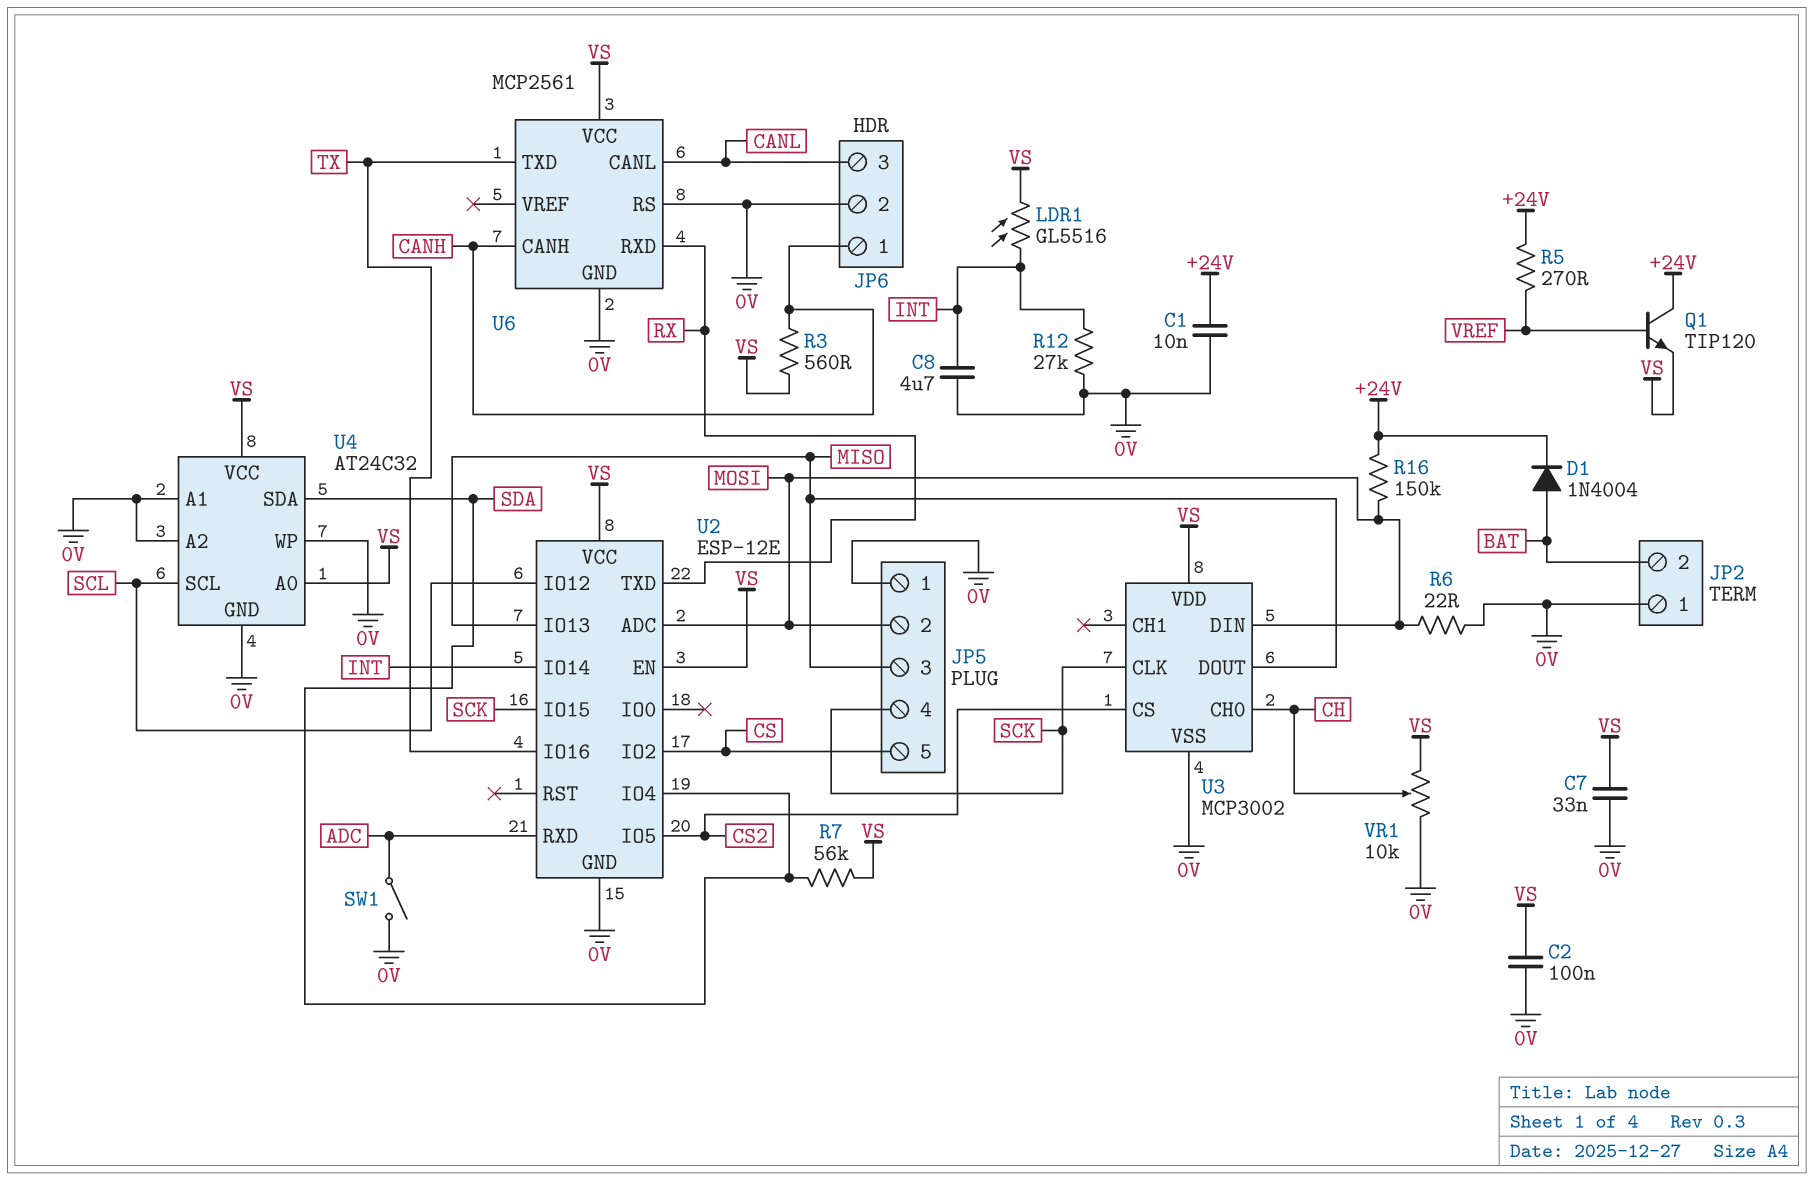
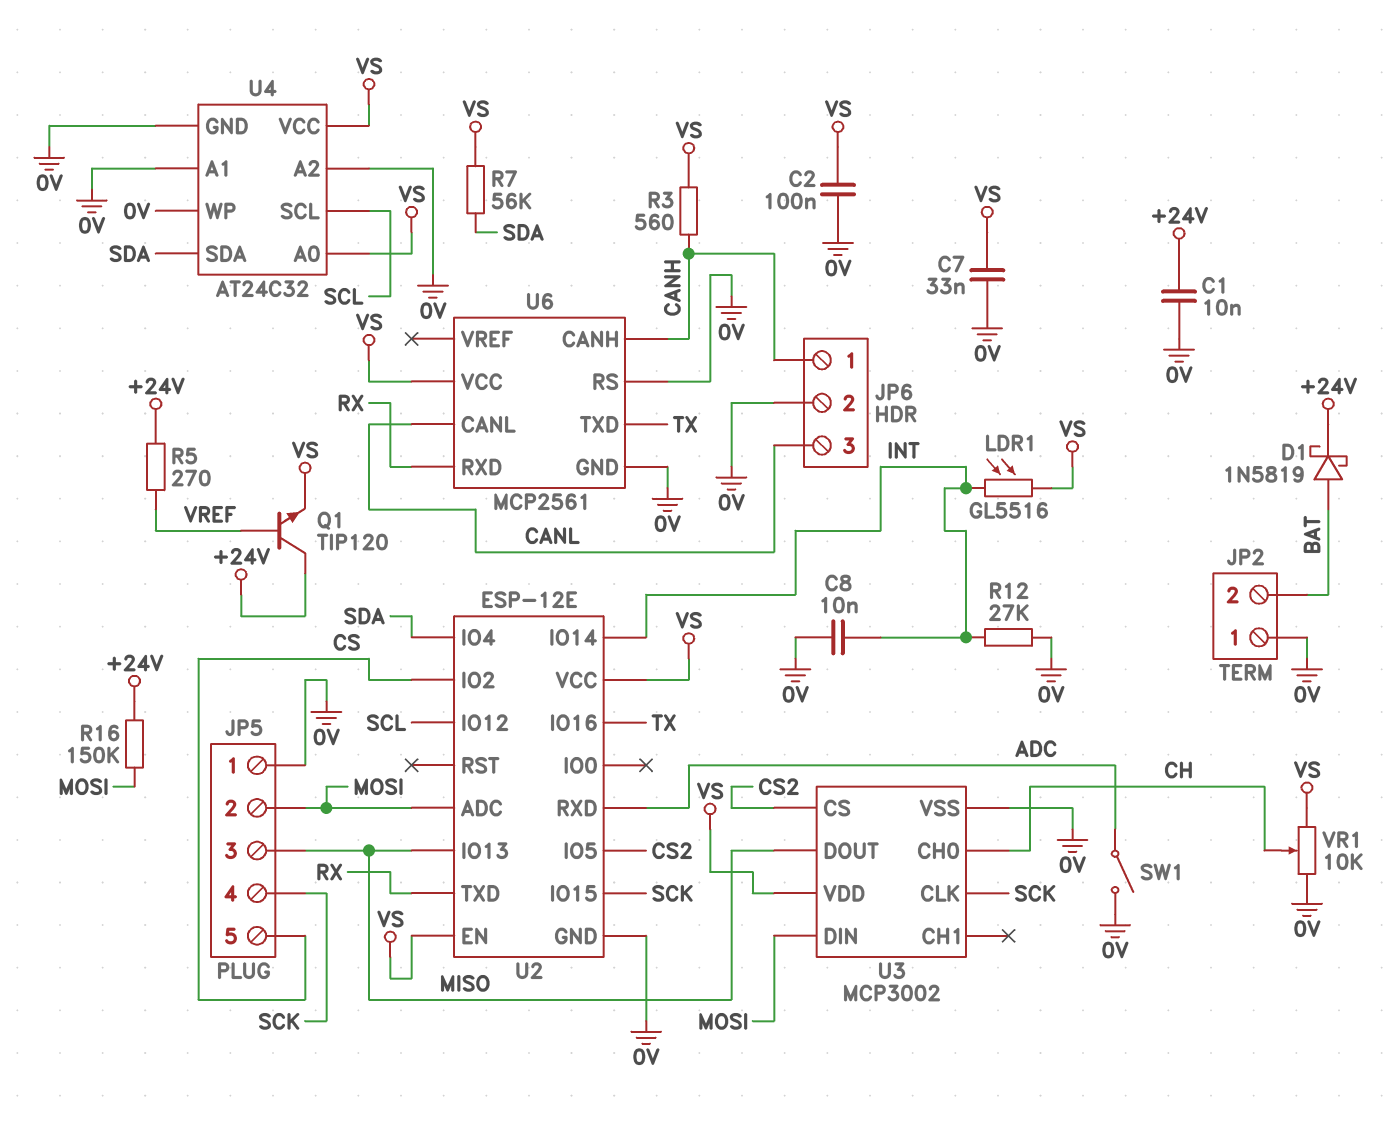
C8: 4.7uF (0V, INT) -> 10nF (0V, INT)
D1: diode 1N4004 (A BAT, K +24V) -> schottky 1N5819 (A BAT, K +24V)
R6: 22 (0V, MOSI) -> none

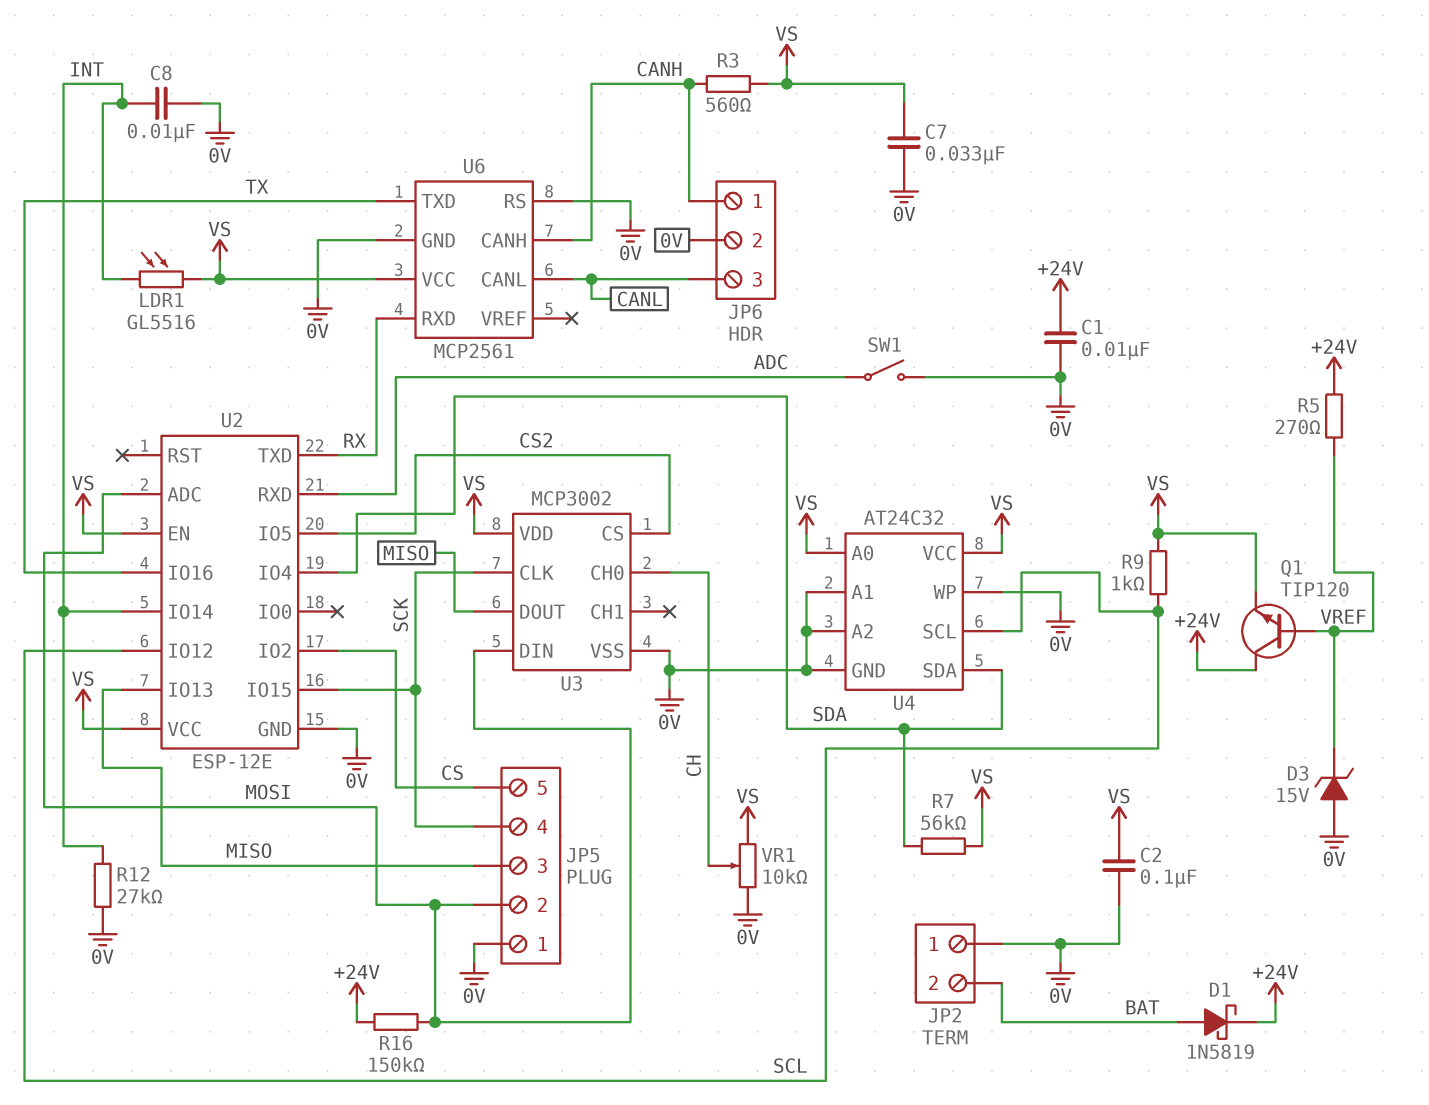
D3: none -> zener 15V (A 0V, K VREF)
R9: none -> 1k (SCL, VS)

